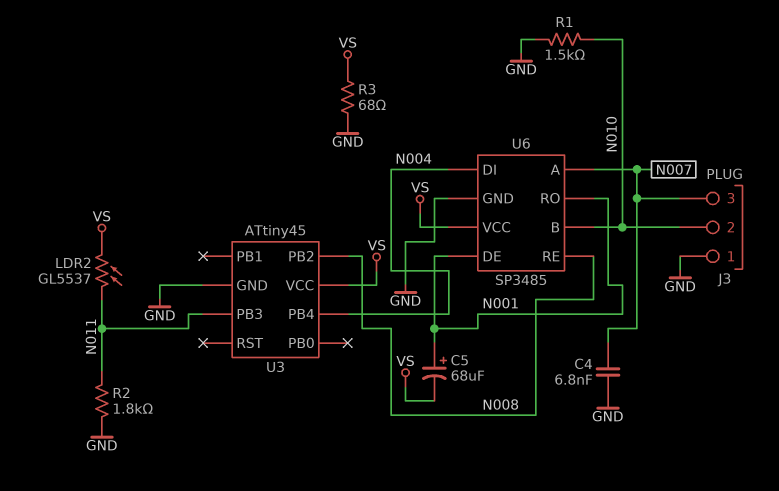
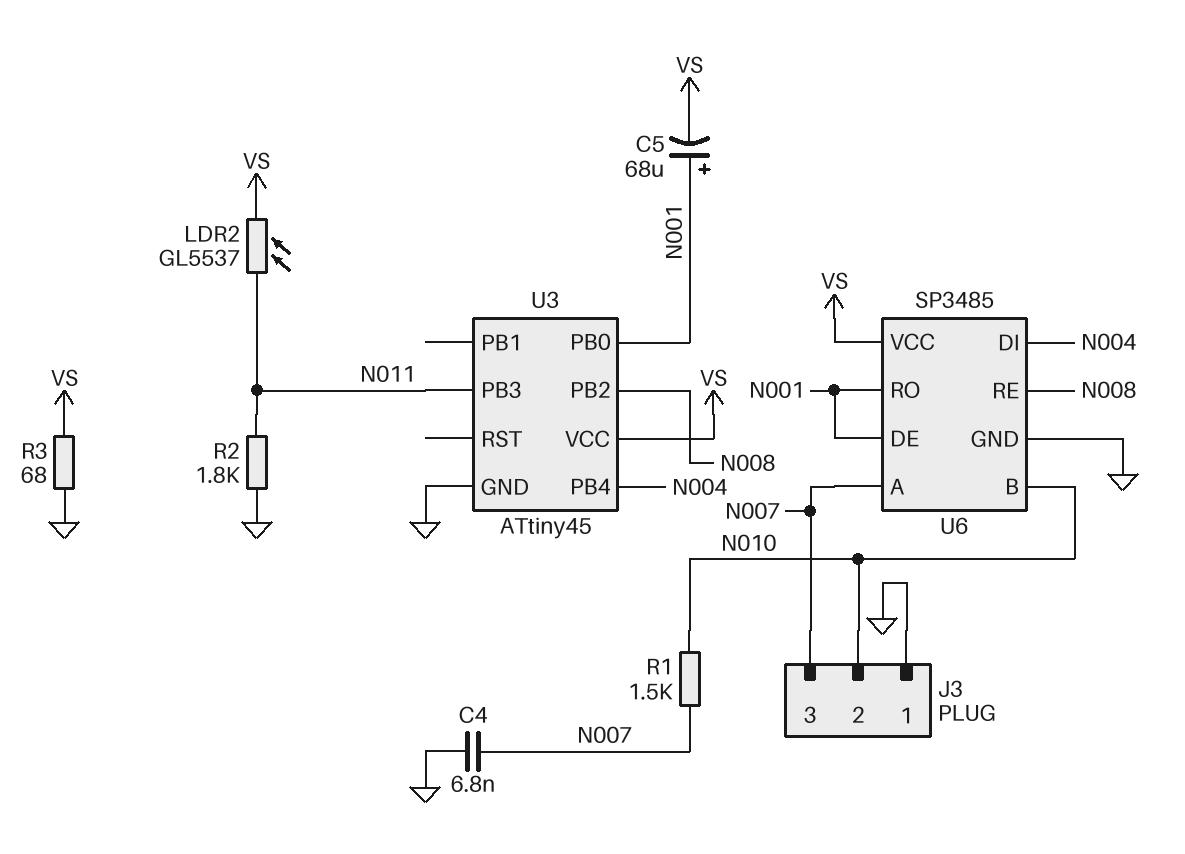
R1: 1.5k (GND, N010) -> 1.5k (N007, N010)
U3 pin PB0: none -> N001

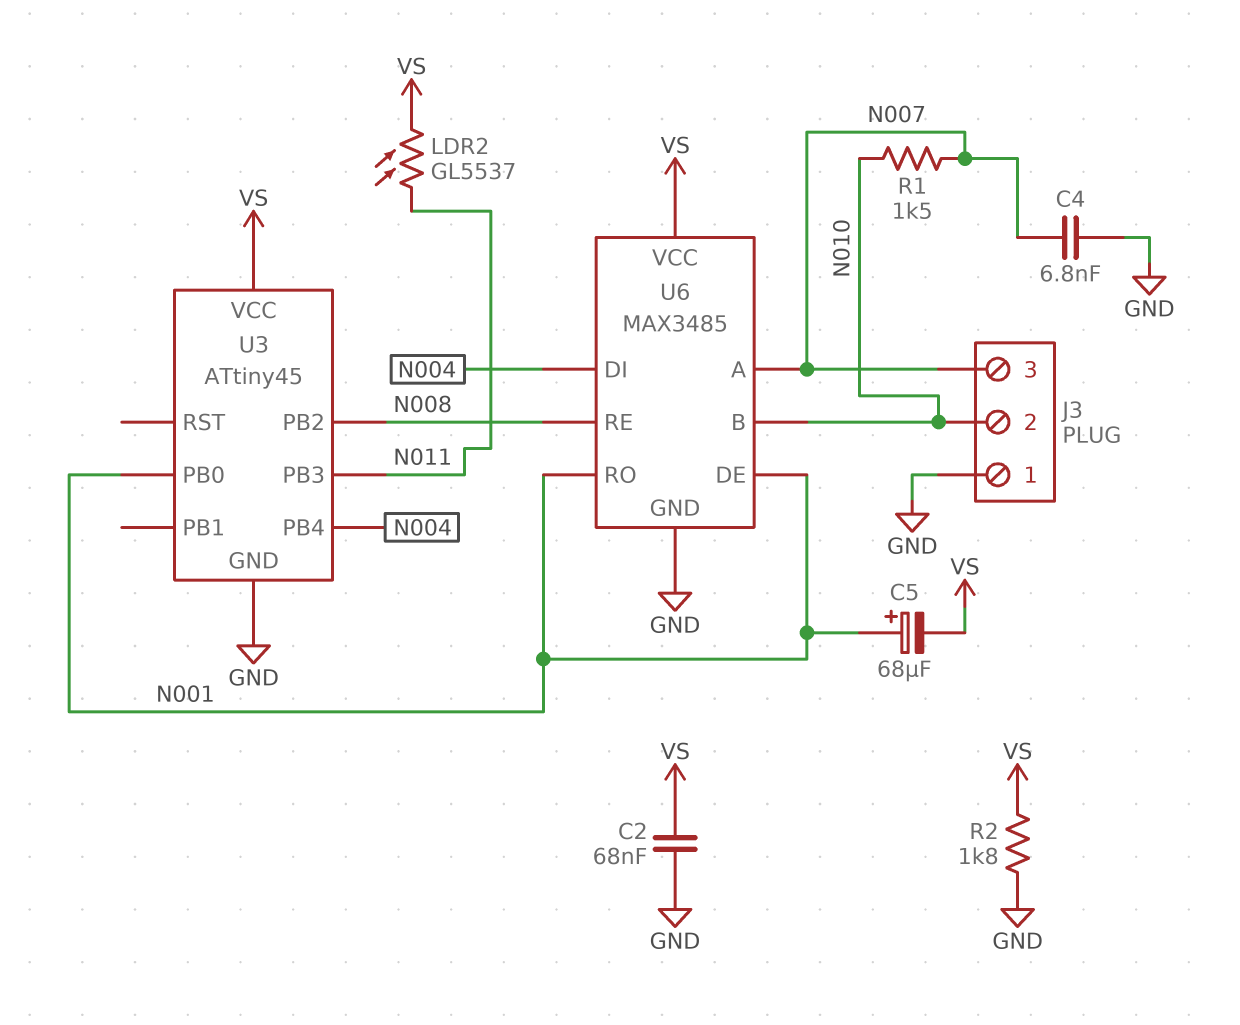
C2: none -> 68nF (GND, VS)
R2: 1.8k (GND, N011) -> 1.8k (GND, VS)
R3: 68 (GND, VS) -> none
U6: SP3485 -> MAX3485

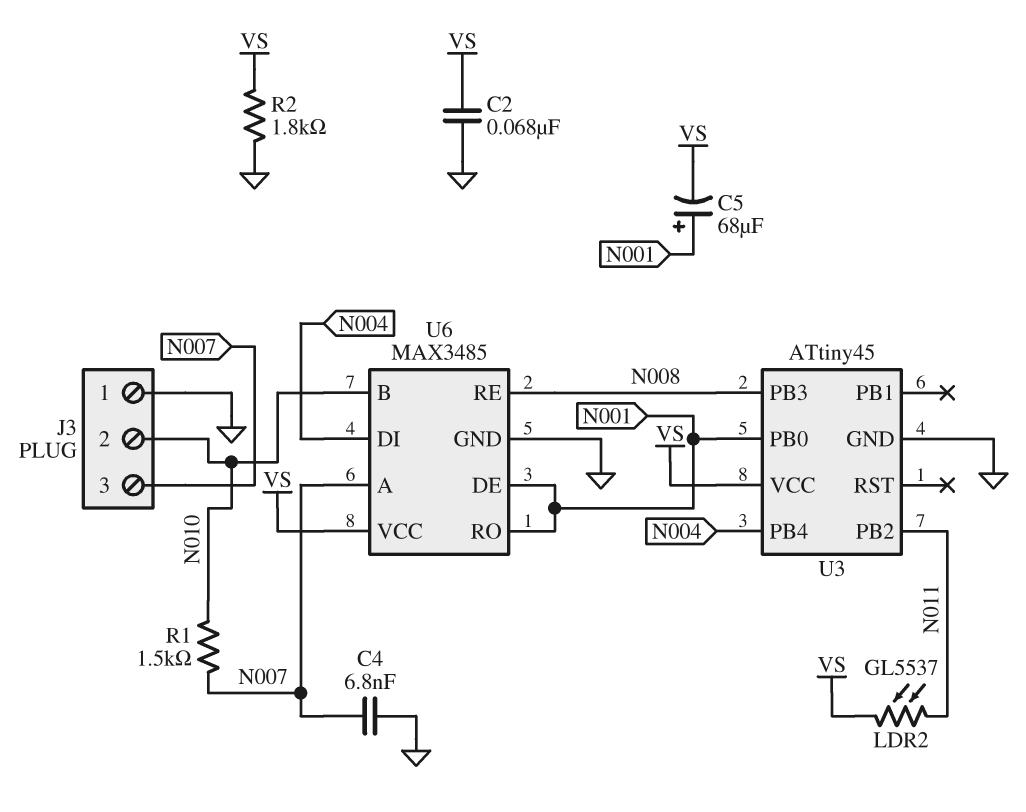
U3 pin PB2: N008 -> N011
U3 pin PB3: N011 -> N008

